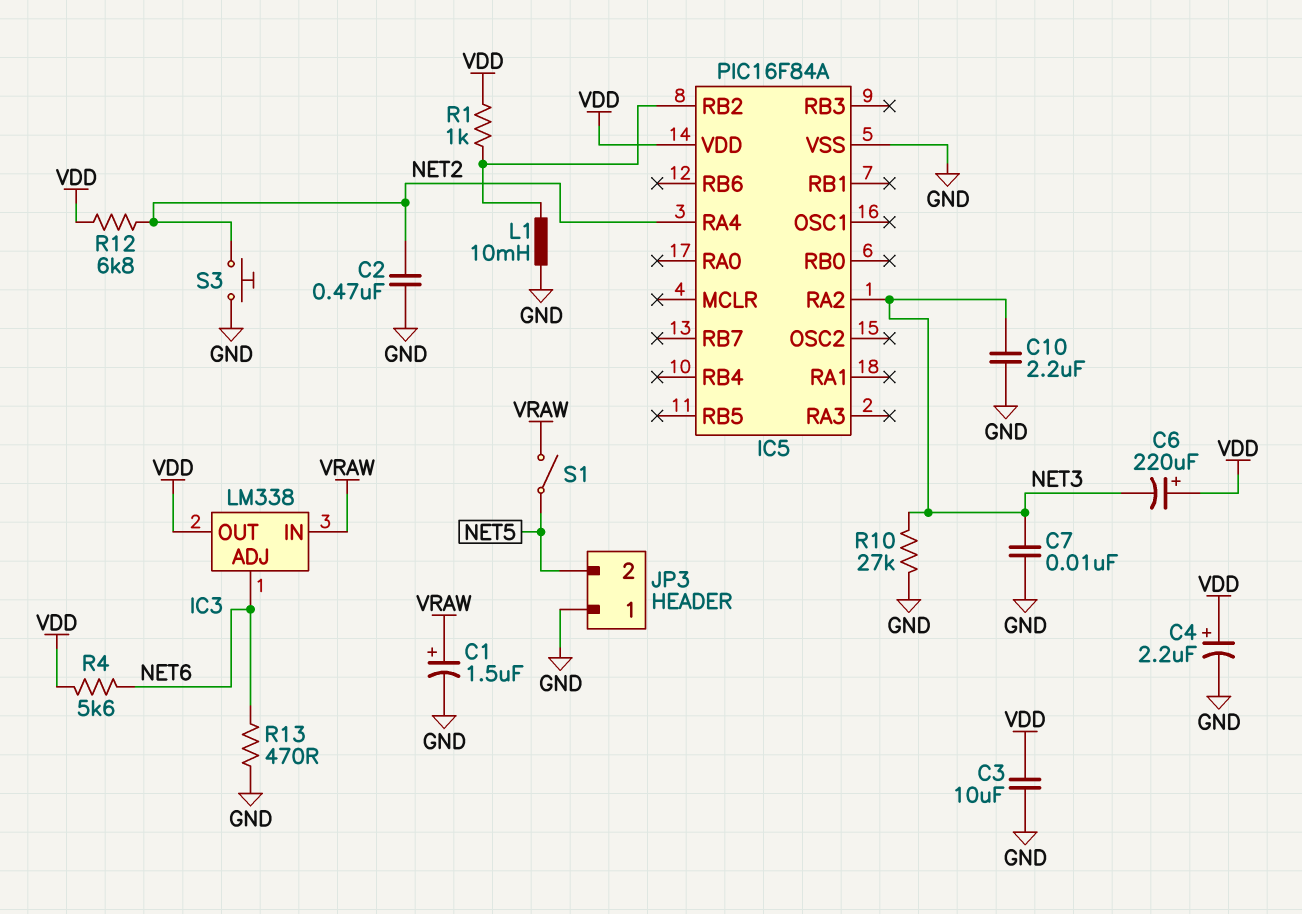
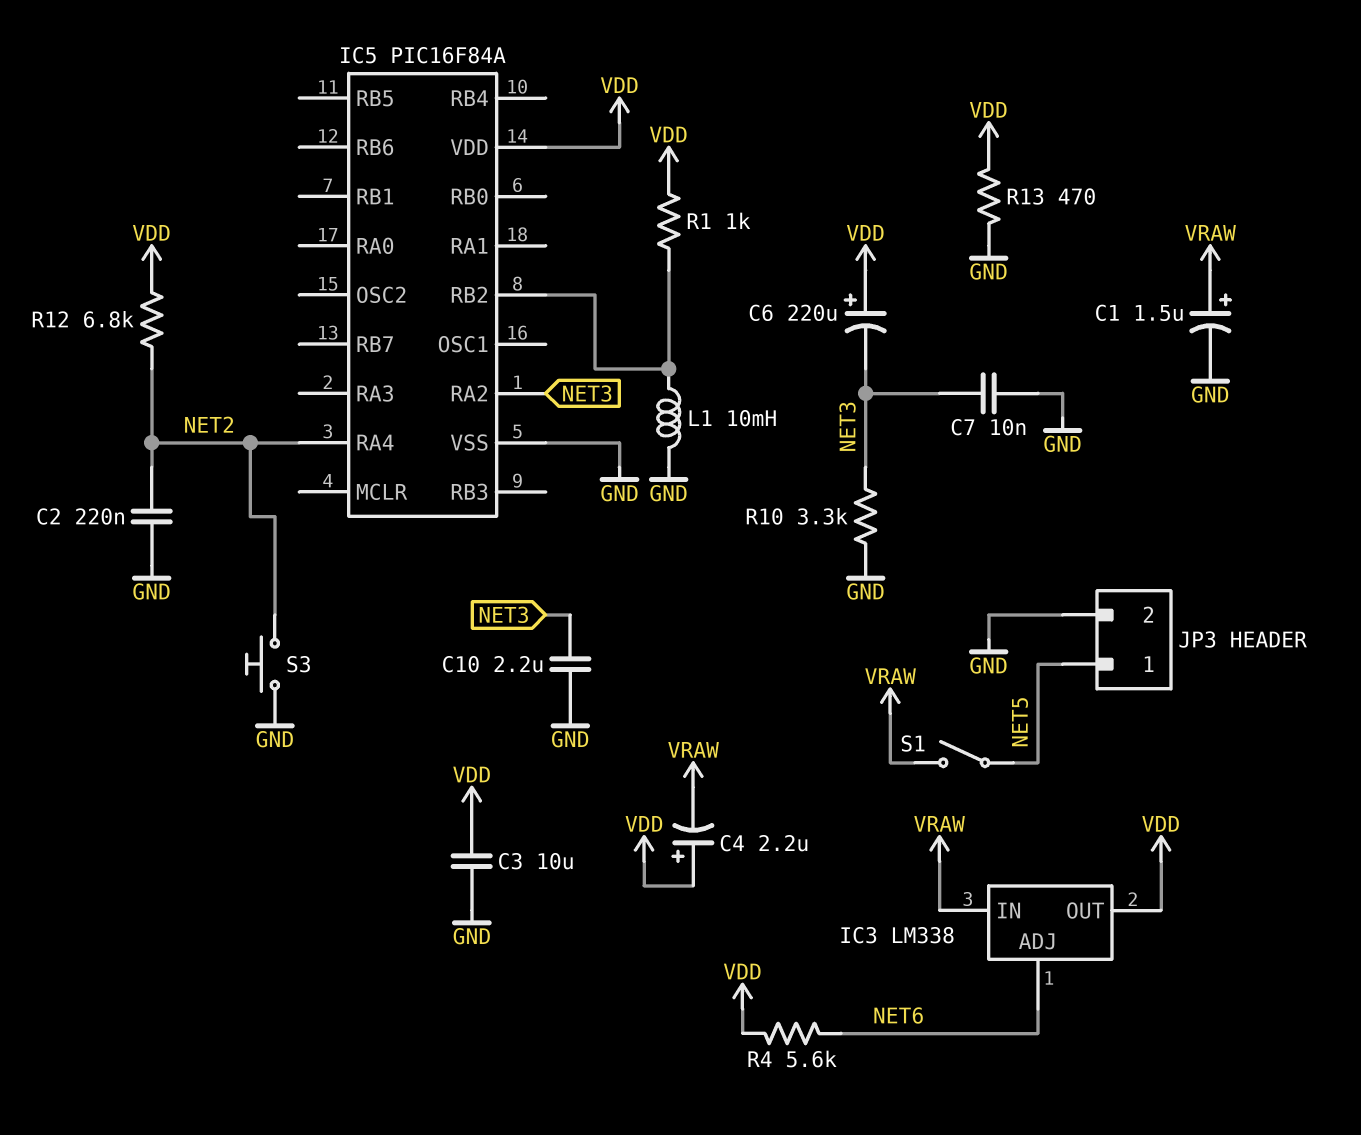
C2: 470nF (GND, NET2) -> 220nF (GND, NET2)
C4: 2.2uF (plus VDD, minus GND) -> 2.2uF (plus VDD, minus VRAW)
JP3 pin 1: GND -> NET5
JP3 pin 2: NET5 -> GND
R10: 27k (GND, NET3) -> 3.3k (GND, NET3)
R13: 470 (GND, NET6) -> 470 (GND, VDD)

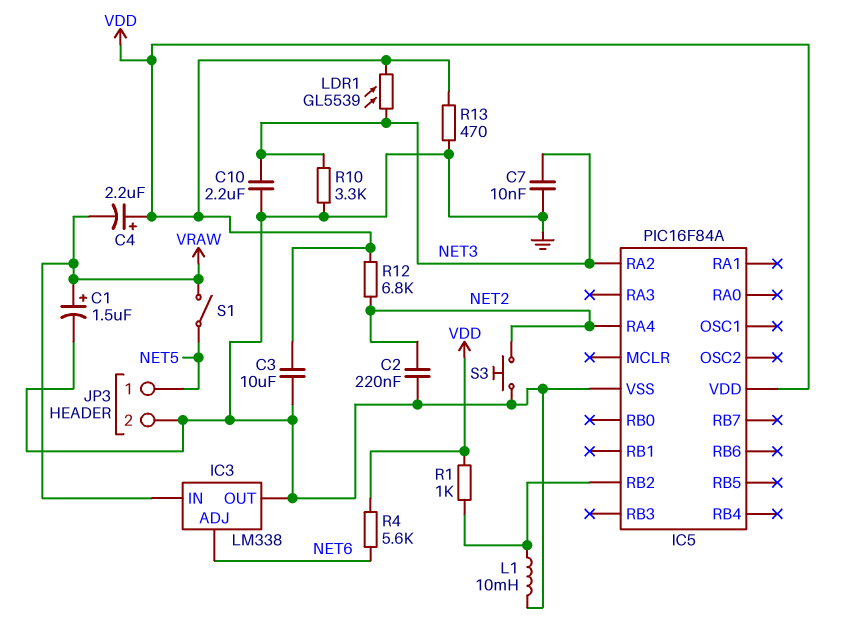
C6: 220uF (plus VDD, minus NET3) -> none
IC3 pin OUT: VDD -> GND
LDR1: none -> GL5539 (NET3, VDD)

